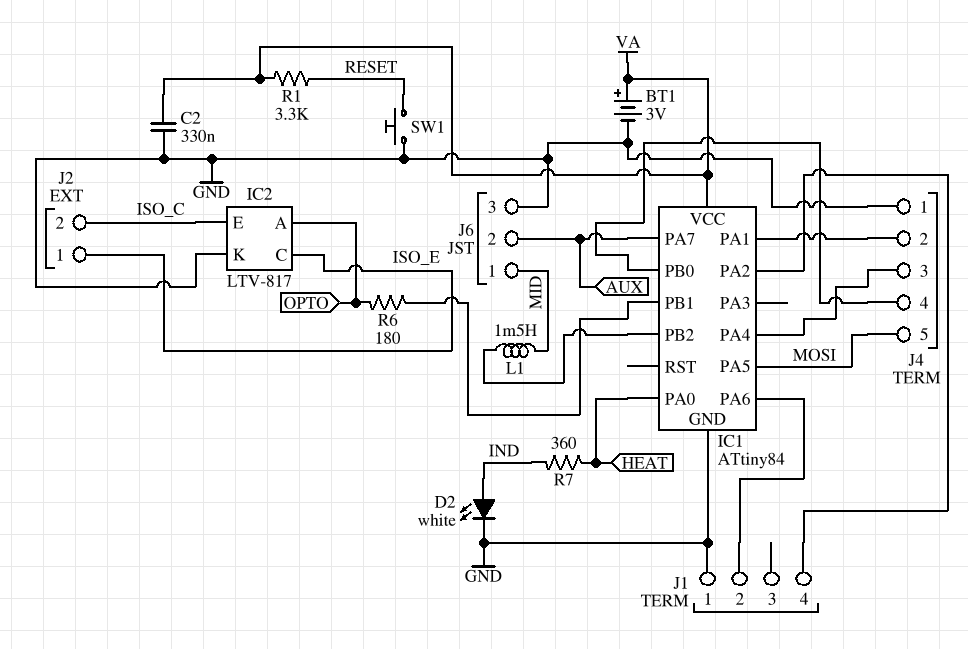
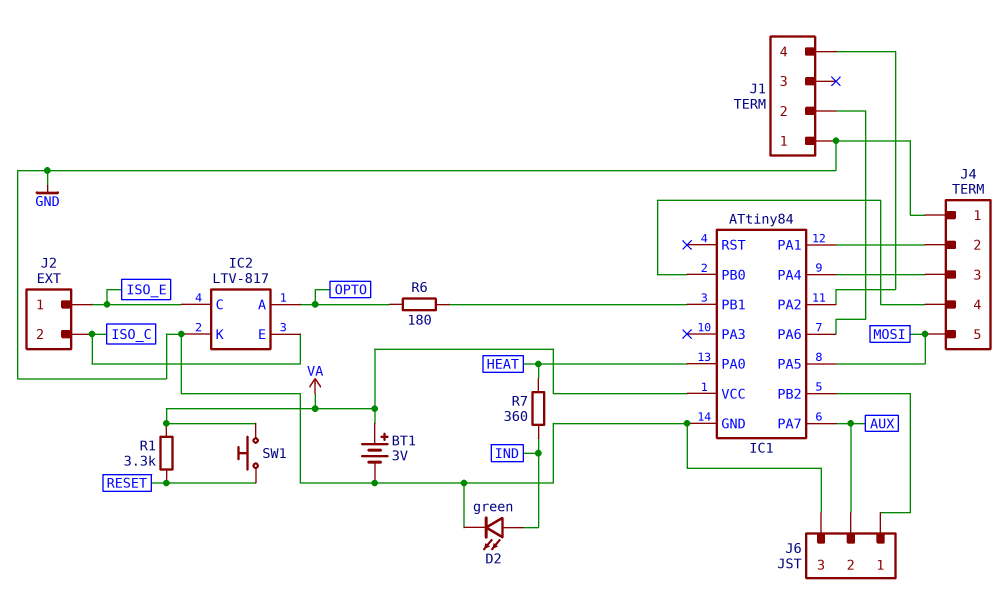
C2: 330nF (GND, VA) -> none
D2: LED white (A IND, K GND) -> LED green (A IND, K GND)
J6 pin 1: MID -> IC1/PB2
L1: 1.5mH (IC1/PB2, MID) -> none
SW1: button (GND, RESET) -> button (RESET, VA)

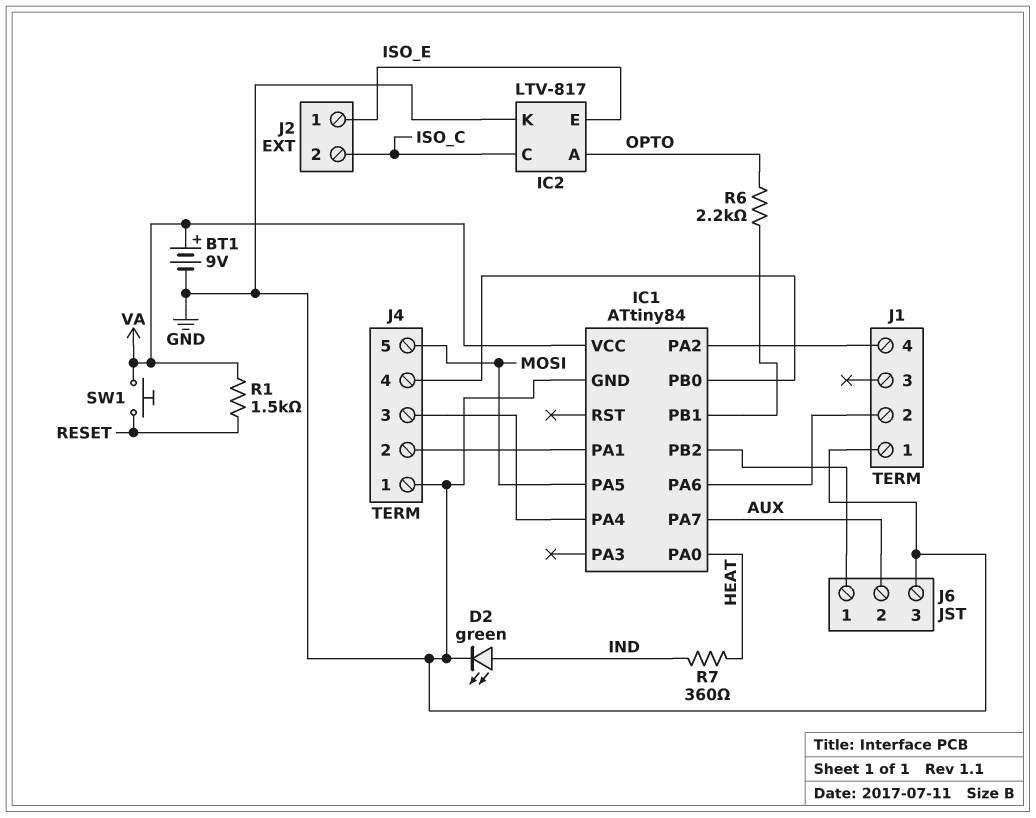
BT1: 3V (plus VA, minus GND) -> 9V (plus VA, minus GND)
IC2 pin C: ISO_E -> ISO_C
IC2 pin E: ISO_C -> ISO_E
R1: 3.3k (RESET, VA) -> 1.5k (RESET, VA)
R6: 180 (IC1/PB1, OPTO) -> 2.2k (IC1/PB1, OPTO)

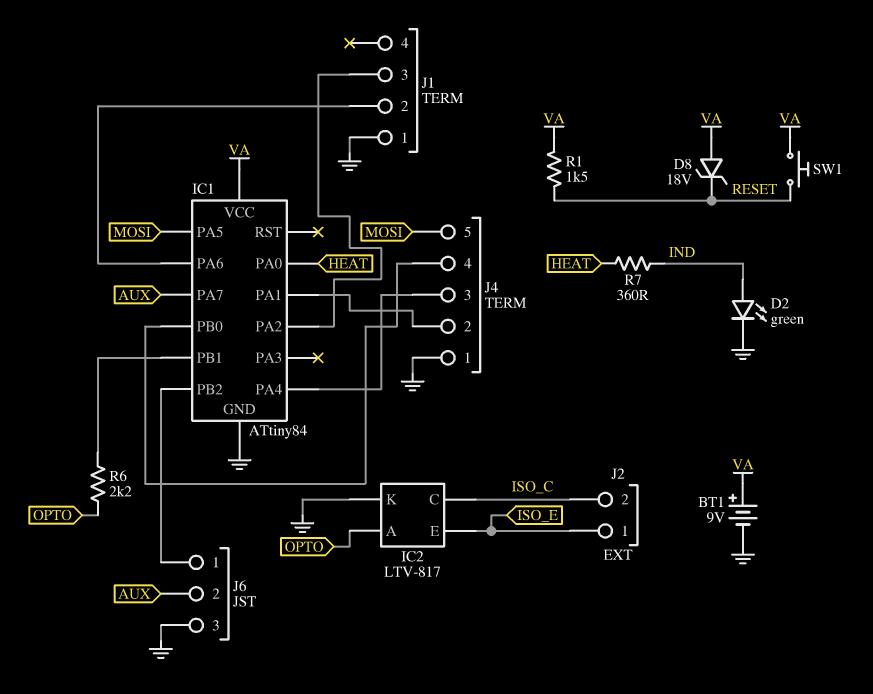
D8: none -> zener 18V (A VA, K RESET)
J1 pin 3: none -> IC1/PA2
J1 pin 4: IC1/PA2 -> none

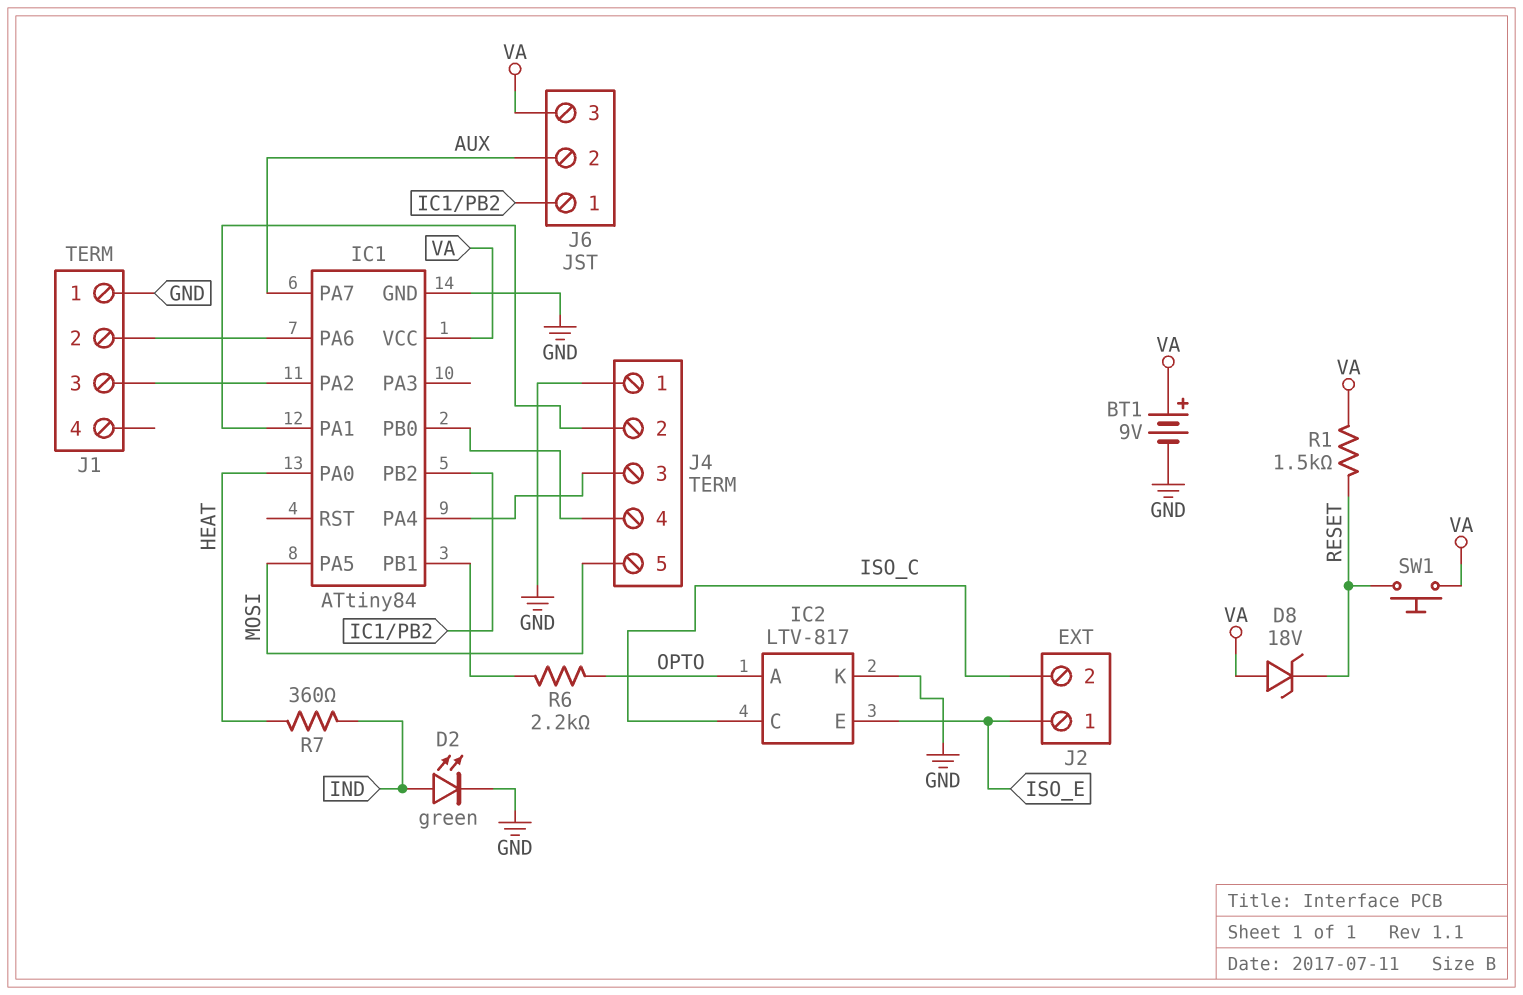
J6 pin 3: GND -> VA

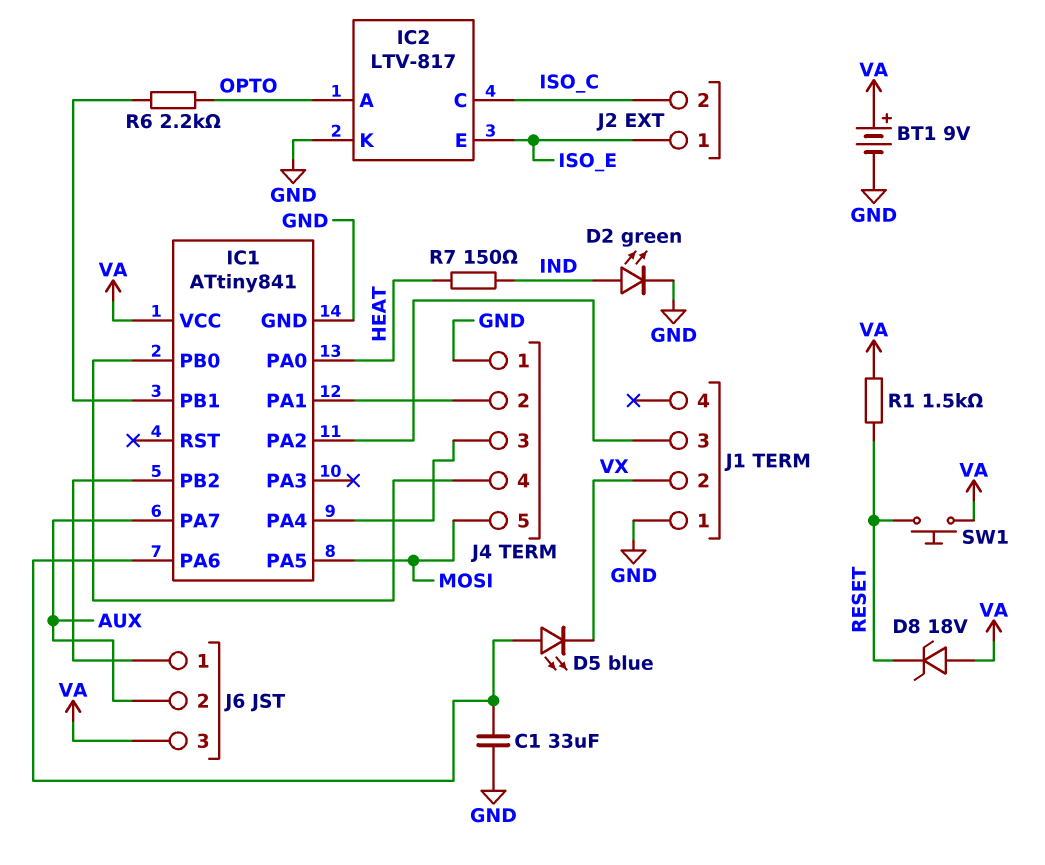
C1: none -> 33uF (GND, IC1/PA6)
D5: none -> LED blue (A IC1/PA6, K VX)
IC1: ATtiny84 -> ATtiny841
J1 pin 2: IC1/PA6 -> VX
R7: 360 (HEAT, IND) -> 150 (HEAT, IND)

